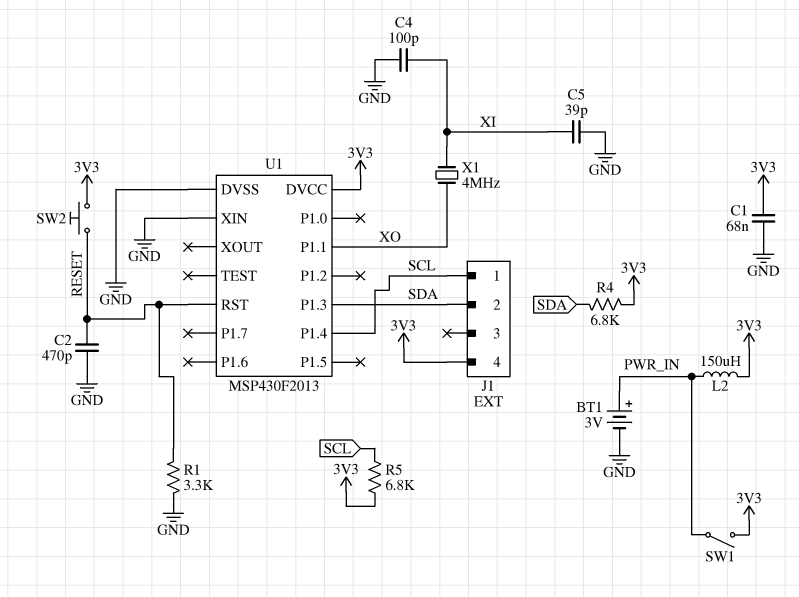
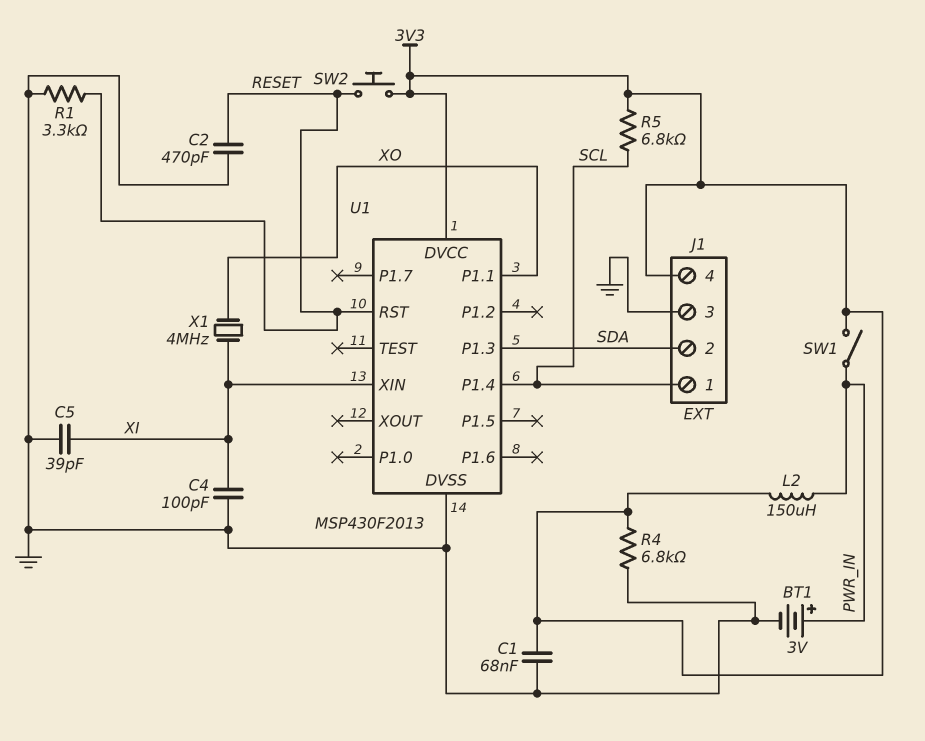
J1 pin 3: none -> GND
R4: 6.8k (3V3, SDA) -> 6.8k (3V3, GND)
U1 pin XIN: GND -> XI

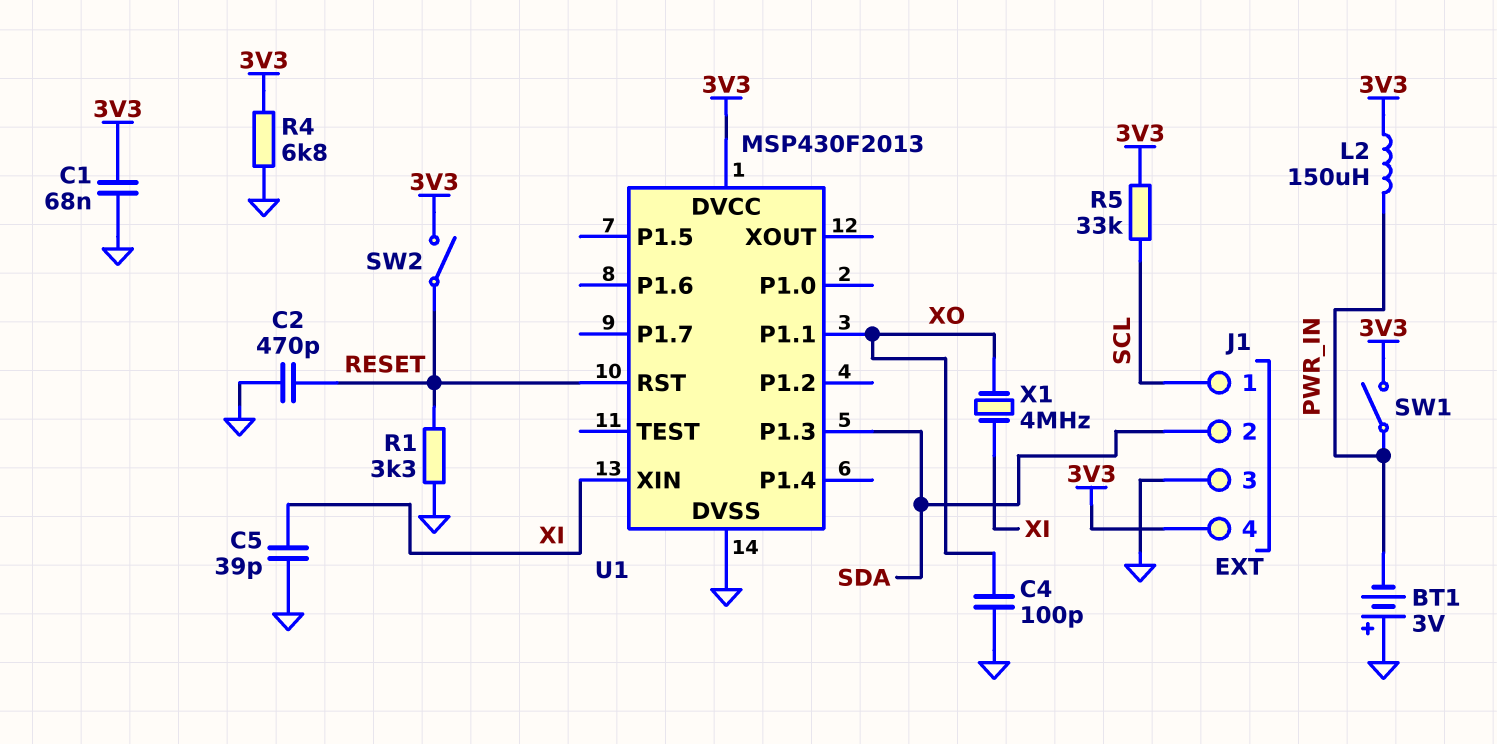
BT1: 3V (plus PWR_IN, minus GND) -> 3V (plus GND, minus PWR_IN)
C4: 100pF (GND, XI) -> 100pF (GND, XO)
R5: 6.8k (3V3, SCL) -> 33k (3V3, SCL)
SW2: button (3V3, RESET) -> switch (3V3, RESET)
U1 pin P1.4: SCL -> none

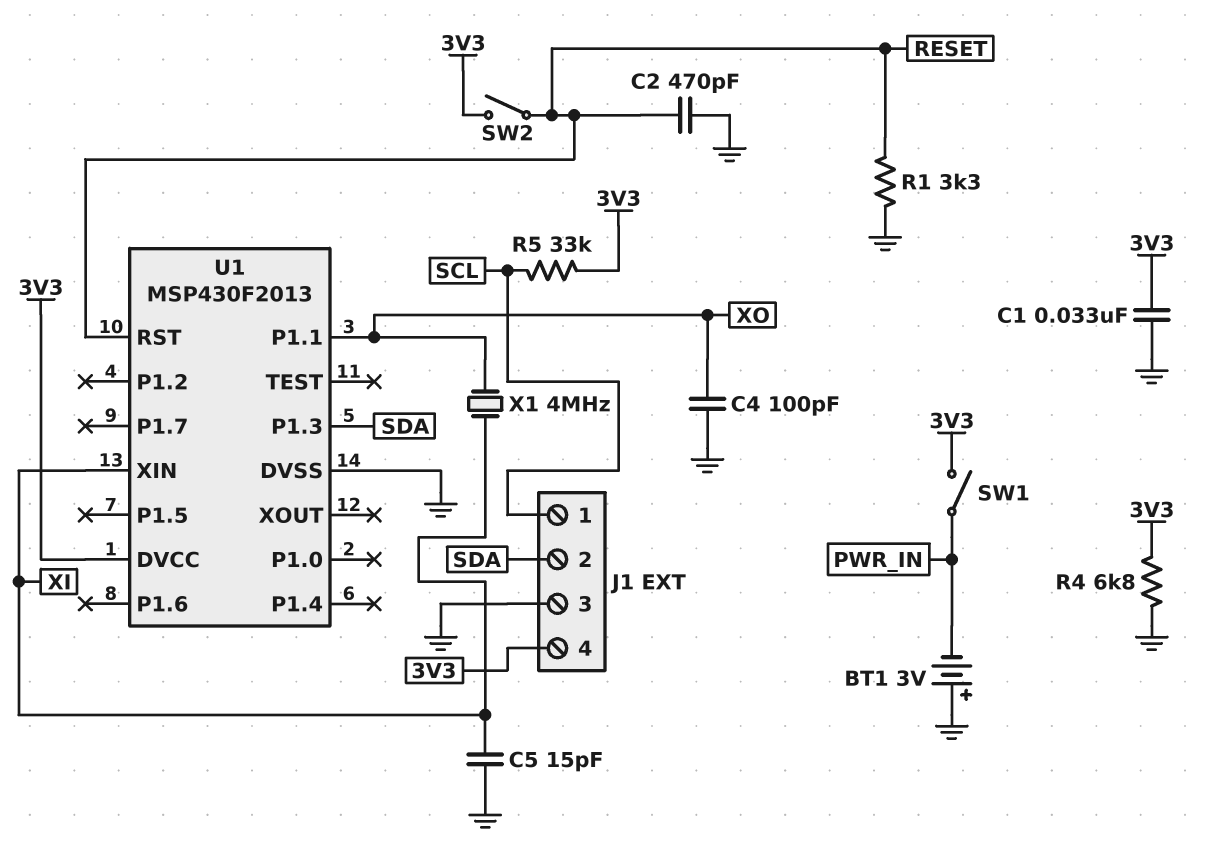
C1: 68nF (3V3, GND) -> 33nF (3V3, GND)
C5: 39pF (GND, XI) -> 15pF (GND, XI)
L2: 150uH (3V3, PWR_IN) -> none

